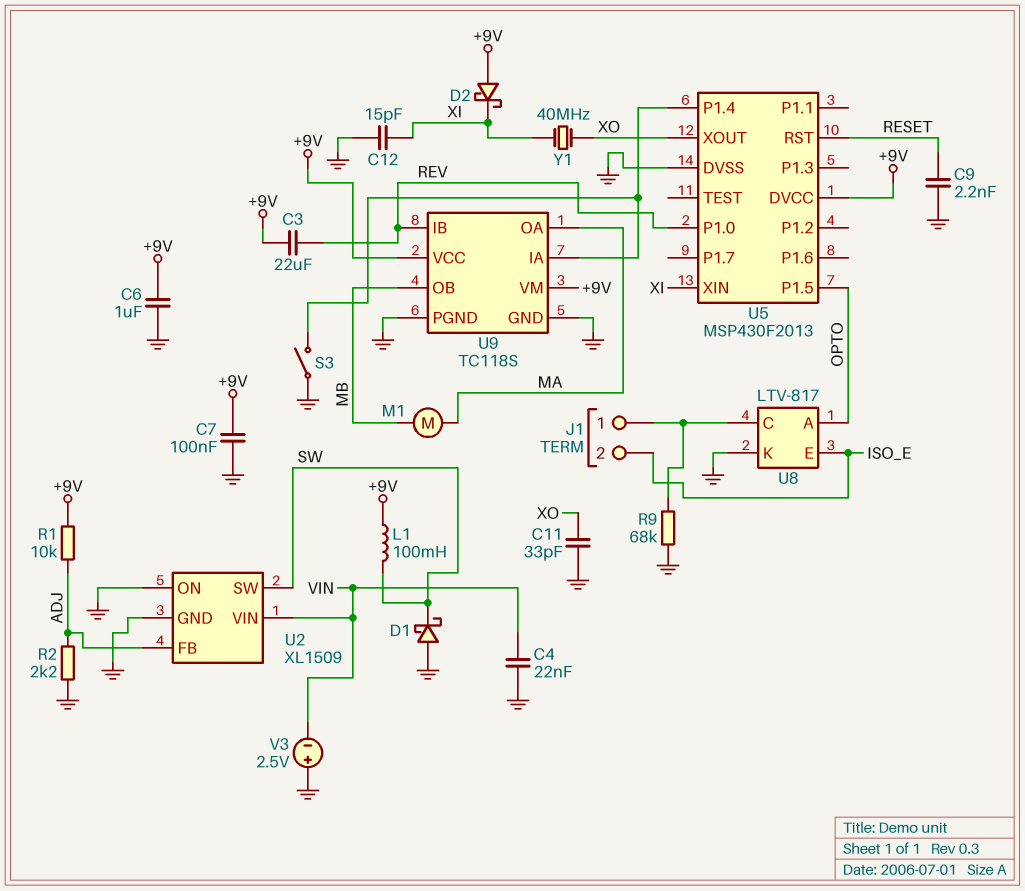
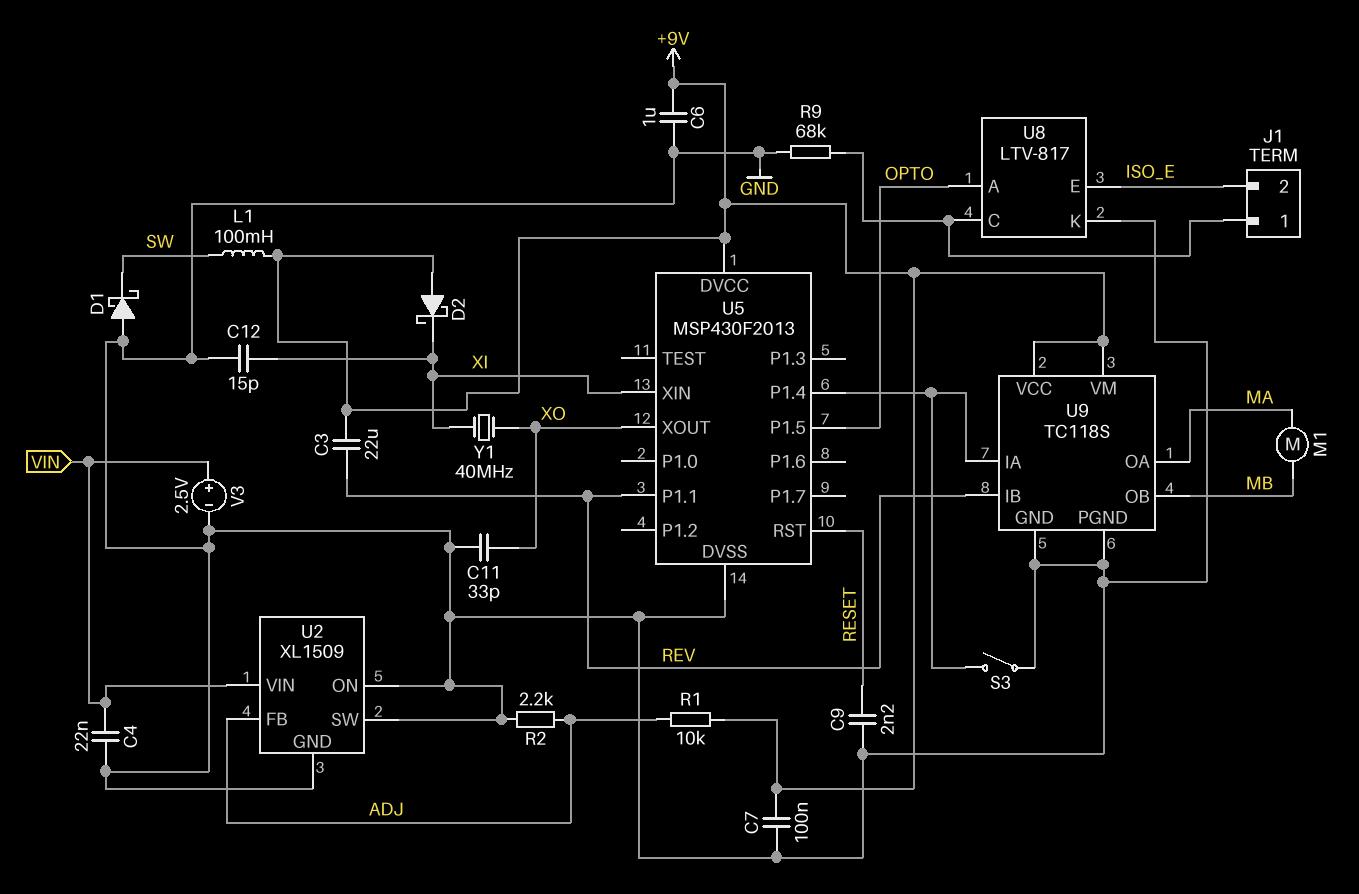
U2 pin SW: SW -> GND
U5 pin P1.0: REV -> none
U5 pin P1.1: none -> REV
V3: 2.5V (plus GND, minus VIN) -> 2.5V (plus VIN, minus GND)

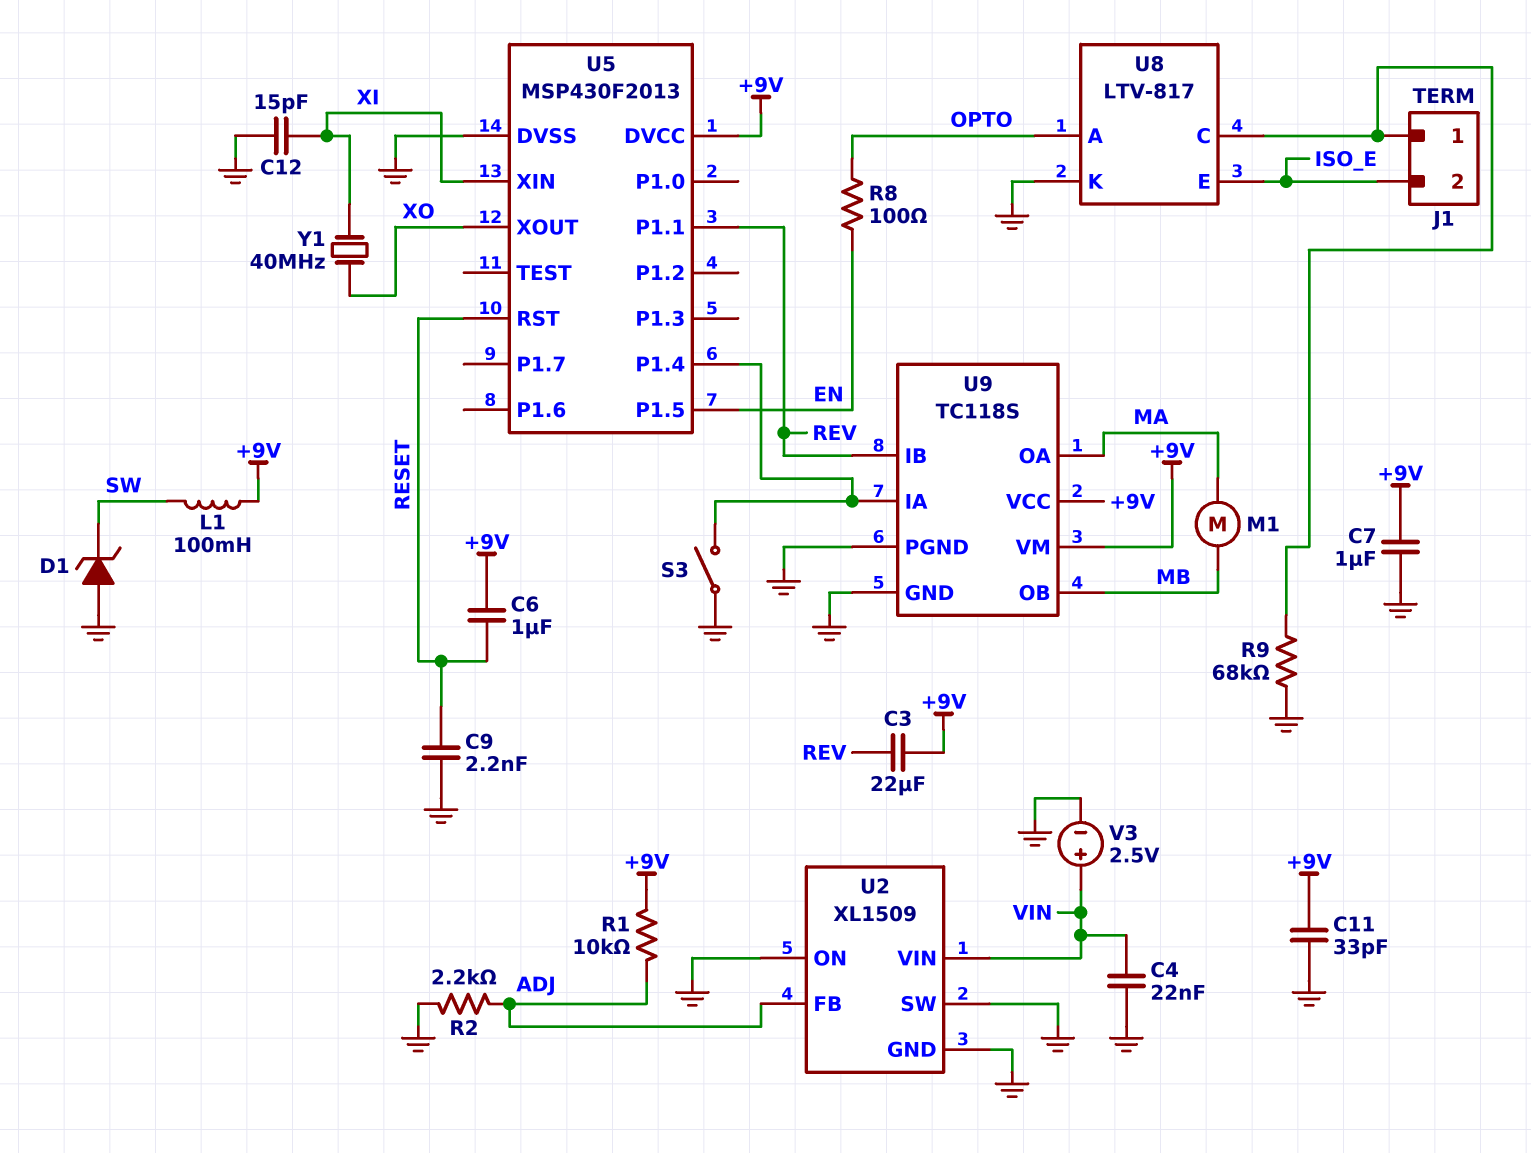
C6: 1uF (+9V, GND) -> 1uF (+9V, RESET)
C7: 100nF (+9V, GND) -> 1uF (+9V, GND)
C11: 33pF (GND, XO) -> 33pF (+9V, GND)
D1: schottky (A GND, K SW) -> zener (A GND, K SW)
D2: schottky (A +9V, K XI) -> none
R8: none -> 100 (EN, OPTO)
U5 pin P1.5: OPTO -> EN

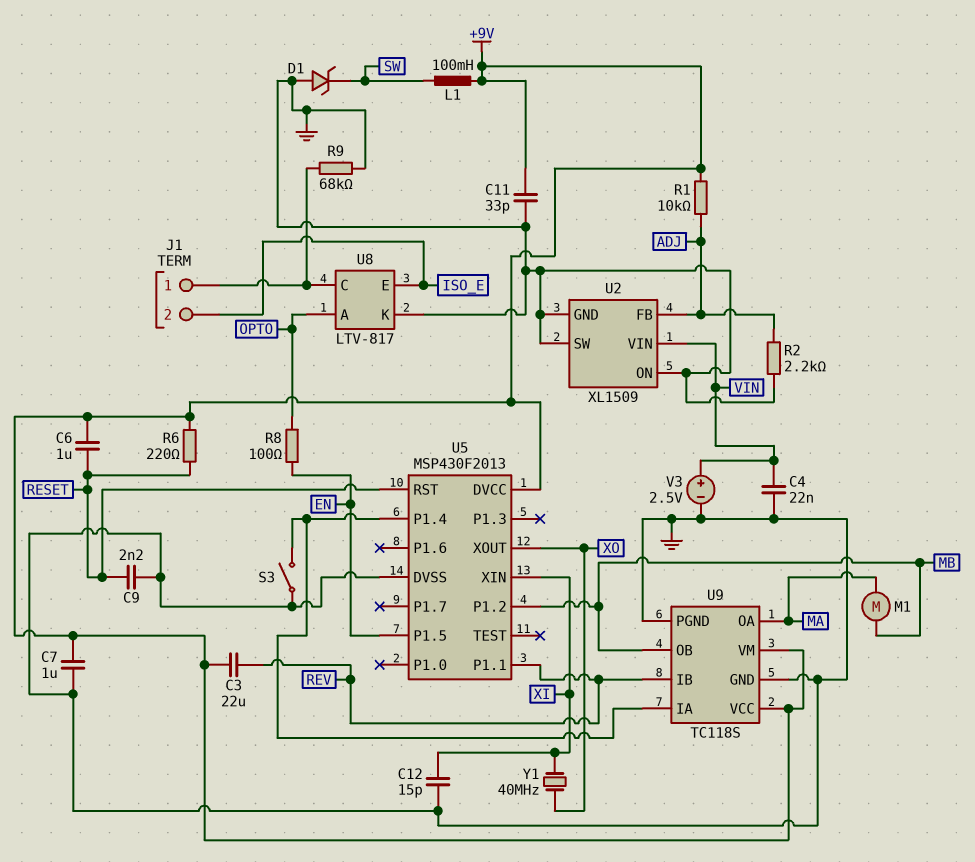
R6: none -> 220 (+9V, RESET)
U5 pin P1.2: none -> MB

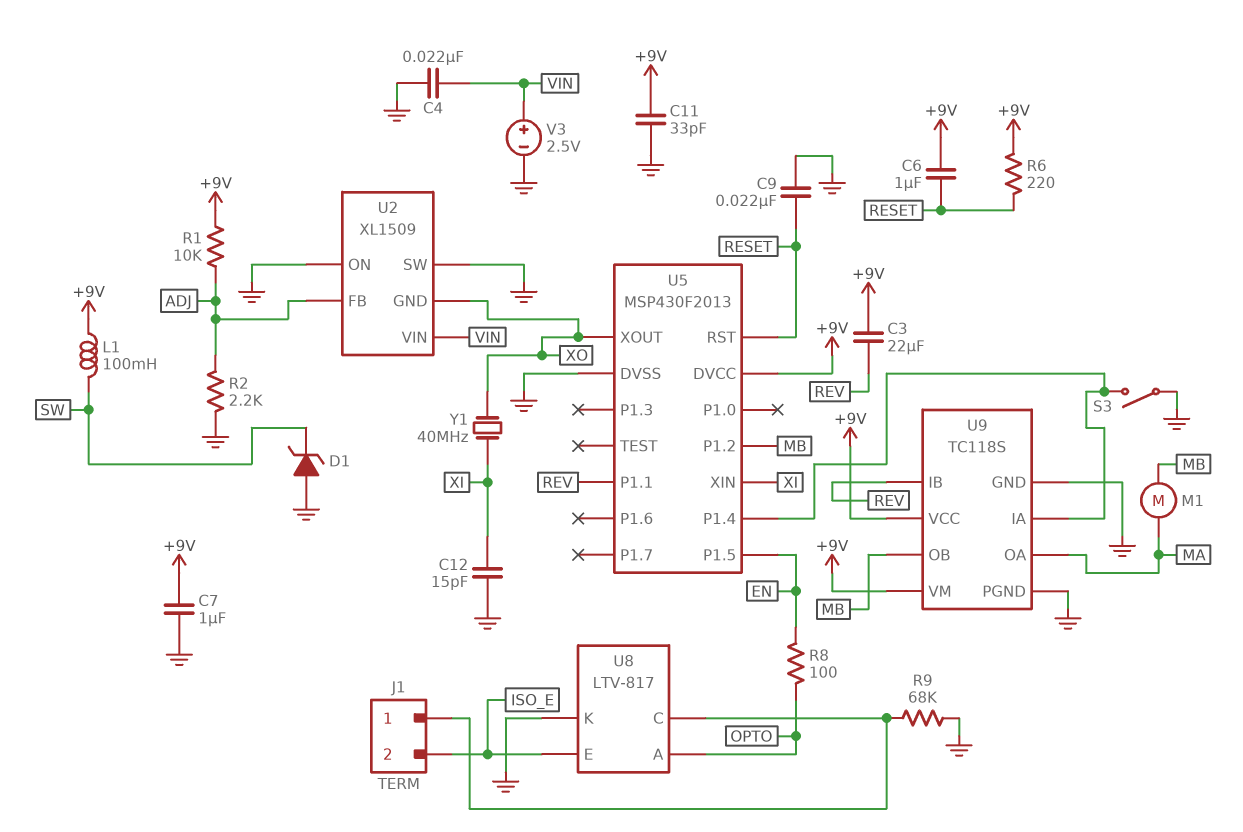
C9: 2.2nF (GND, RESET) -> 22nF (GND, RESET)
U2 pin GND: GND -> XO

